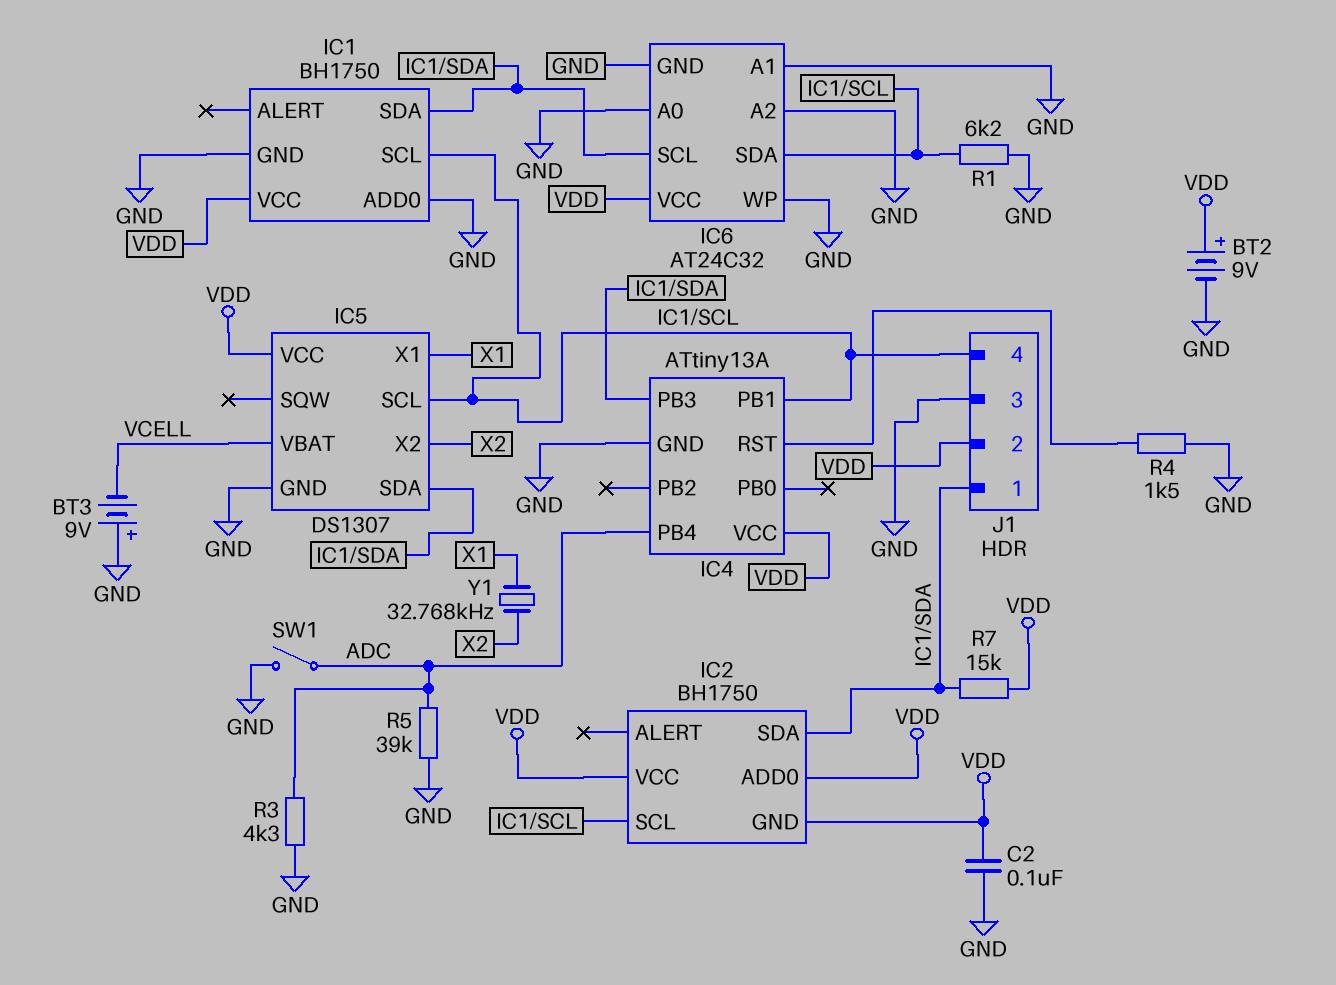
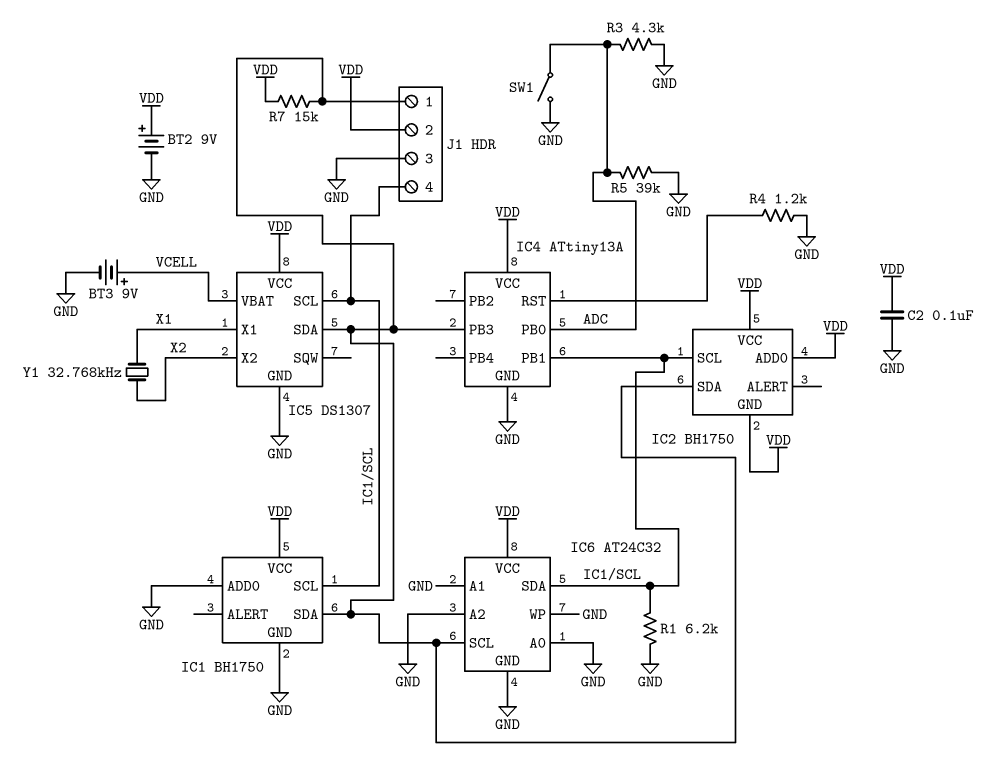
BT3: 9V (plus GND, minus VCELL) -> 9V (plus VCELL, minus GND)
IC4 pin PB0: none -> ADC
IC4 pin PB4: ADC -> none
R4: 1.5k (GND, IC4/RST) -> 1.2k (GND, IC4/RST)

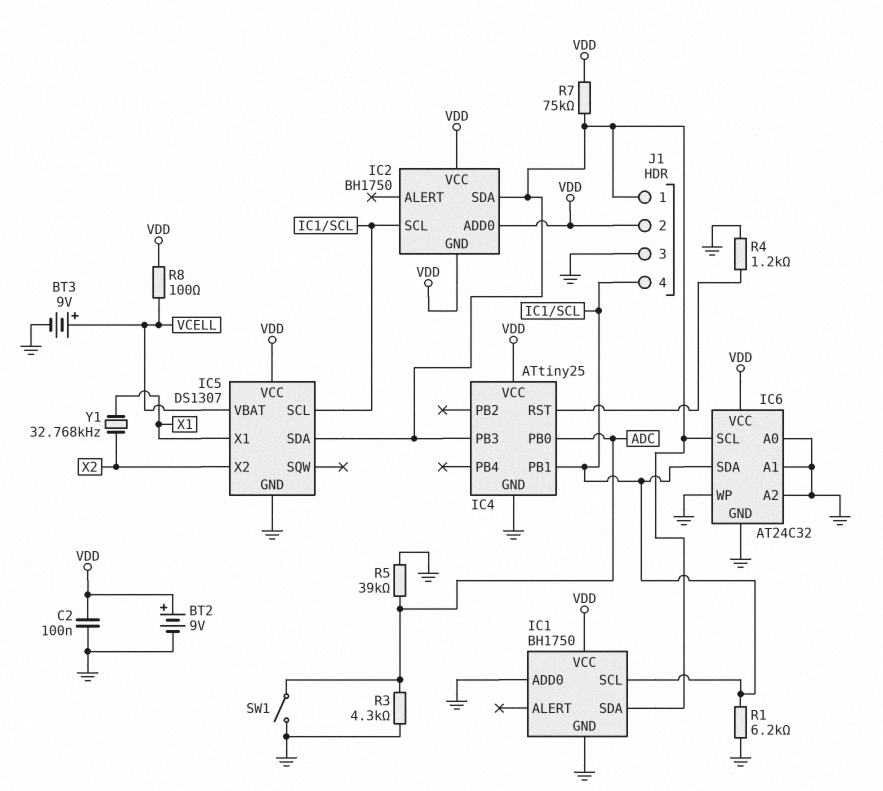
IC4: ATtiny13A -> ATtiny25
R7: 15k (IC1/SDA, VDD) -> 75k (IC1/SDA, VDD)
R8: none -> 100 (VCELL, VDD)

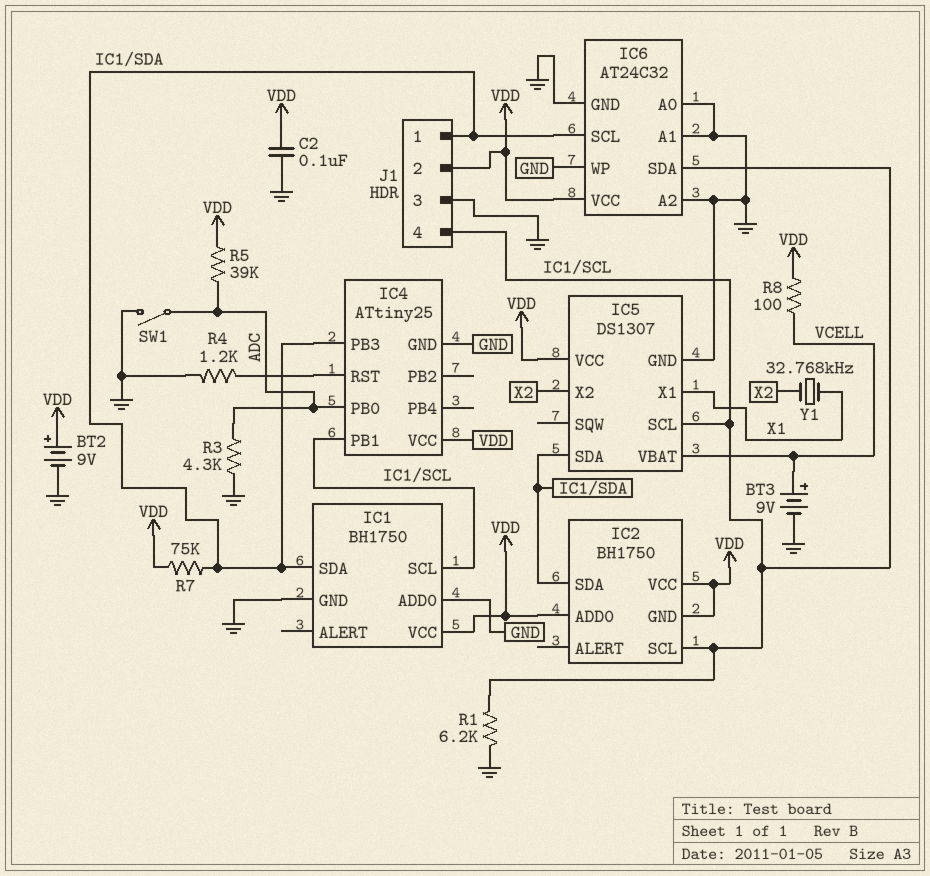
R5: 39k (ADC, GND) -> 39k (ADC, VDD)

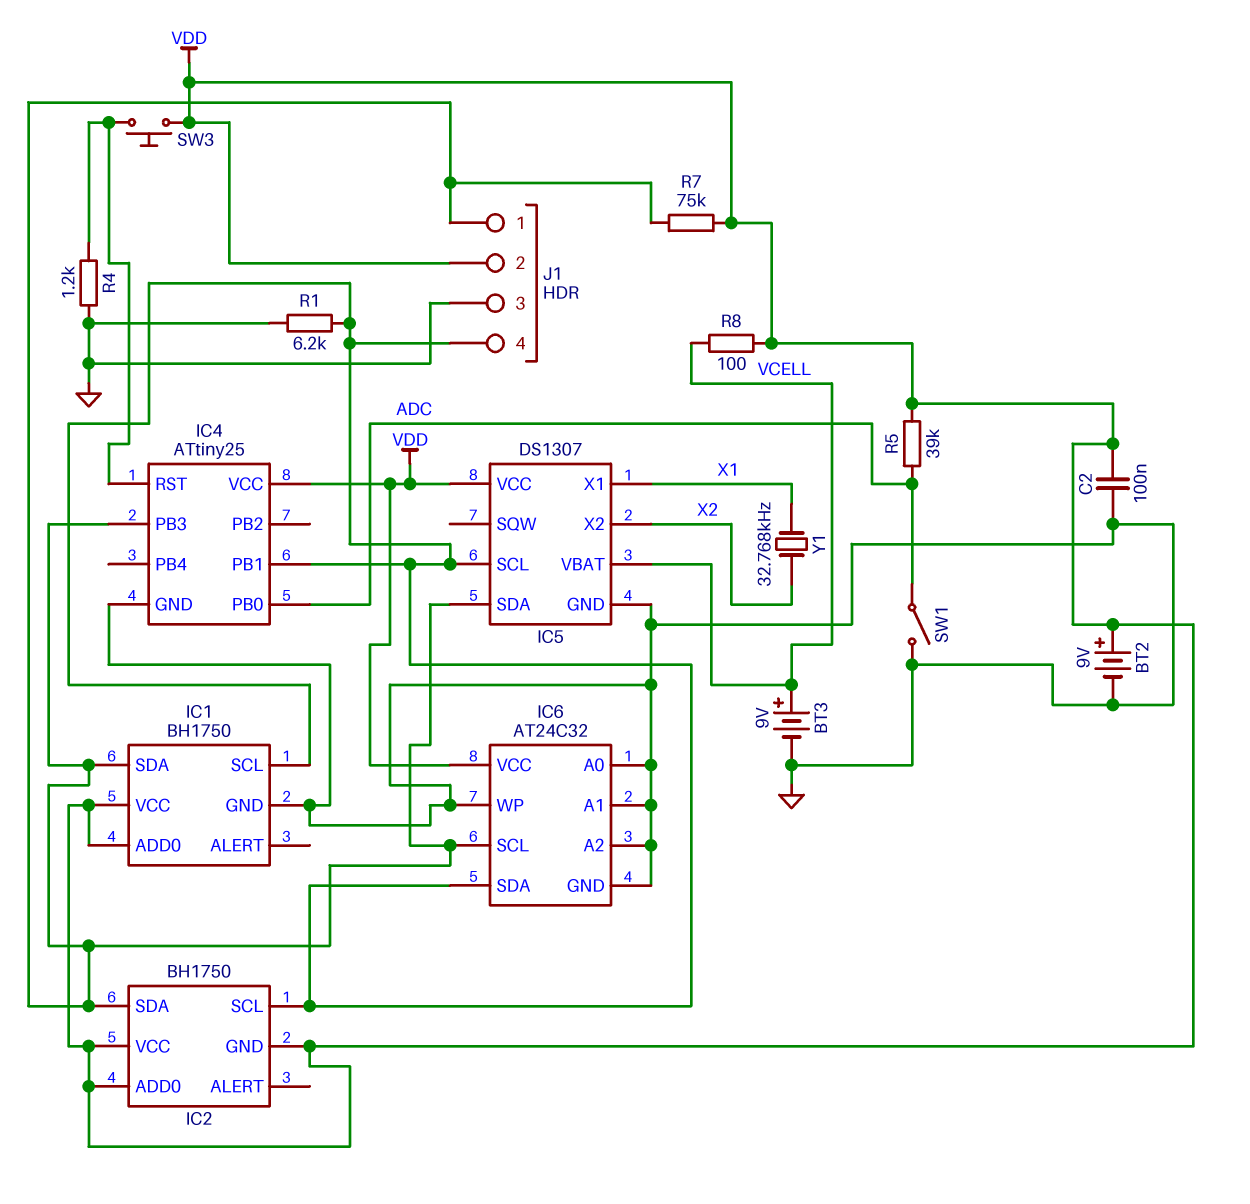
IC1 pin ADD0: GND -> VDD
R3: 4.3k (ADC, GND) -> none
SW3: none -> button (IC4/RST, VDD)

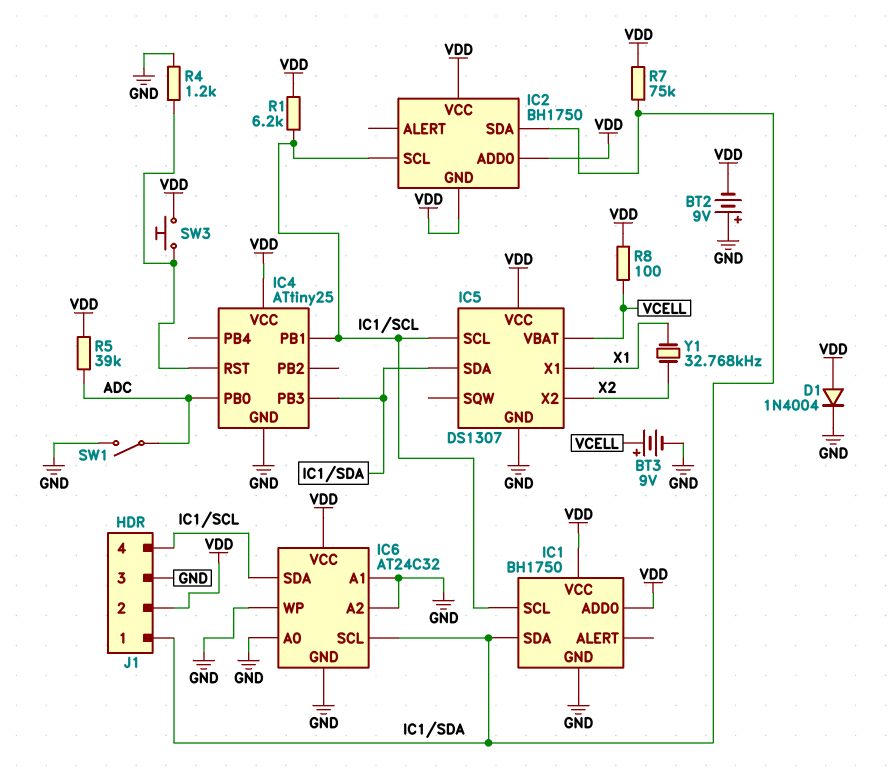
BT2: 9V (plus VDD, minus GND) -> 9V (plus GND, minus VDD)
C2: 100nF (GND, VDD) -> none
D1: none -> diode 1N4004 (A VDD, K GND)
R1: 6.2k (GND, IC1/SCL) -> 6.2k (IC1/SCL, VDD)

